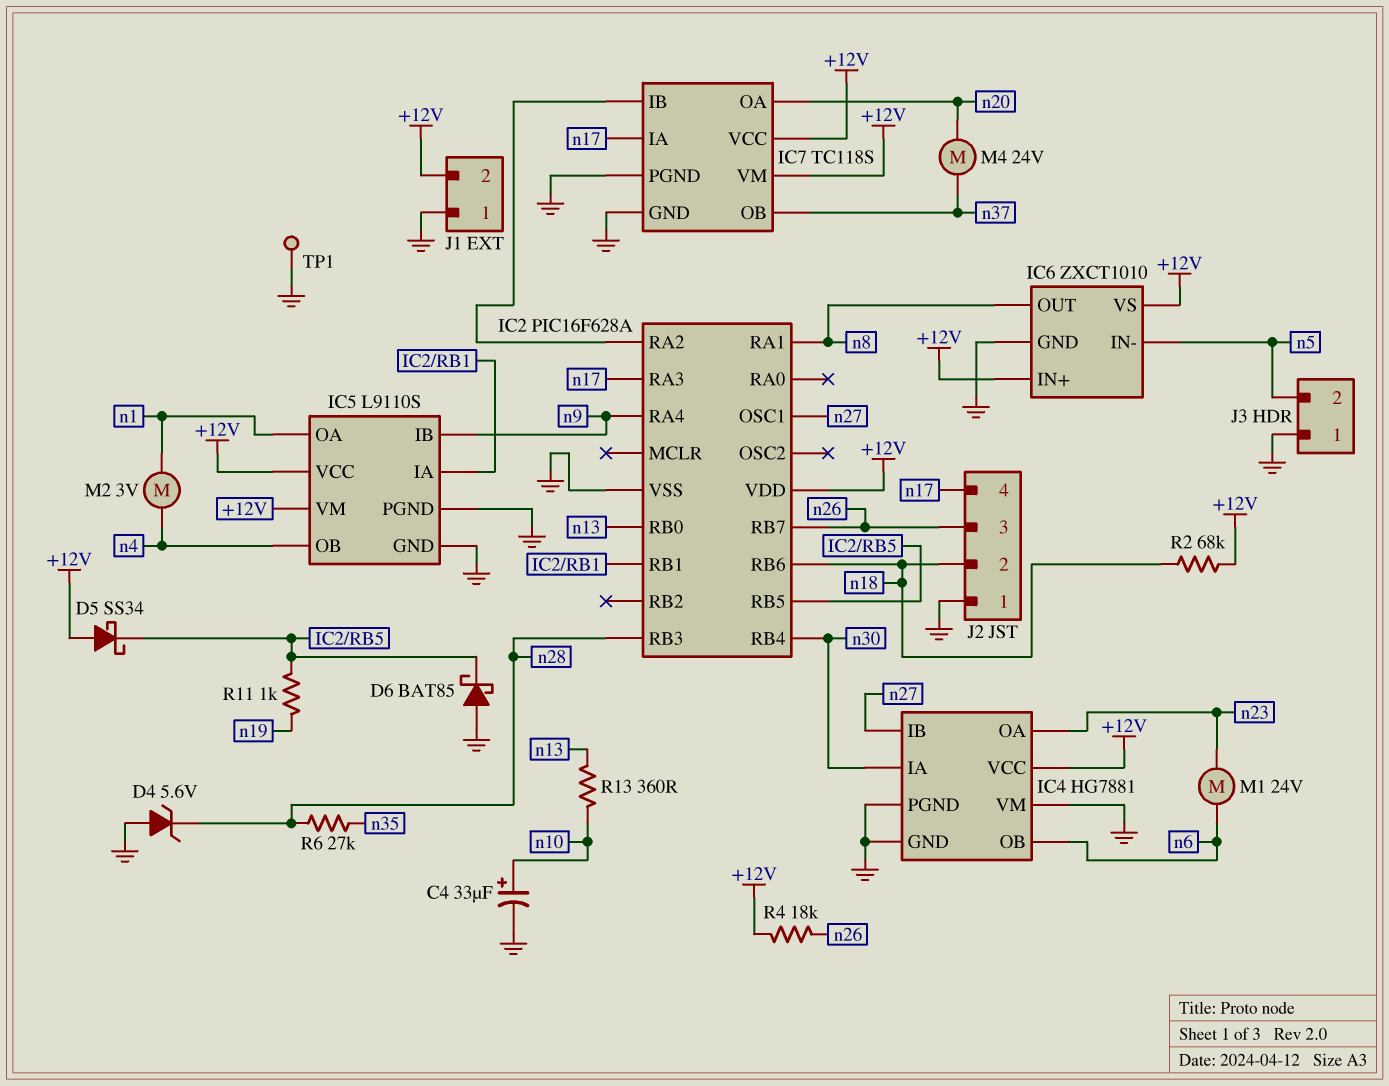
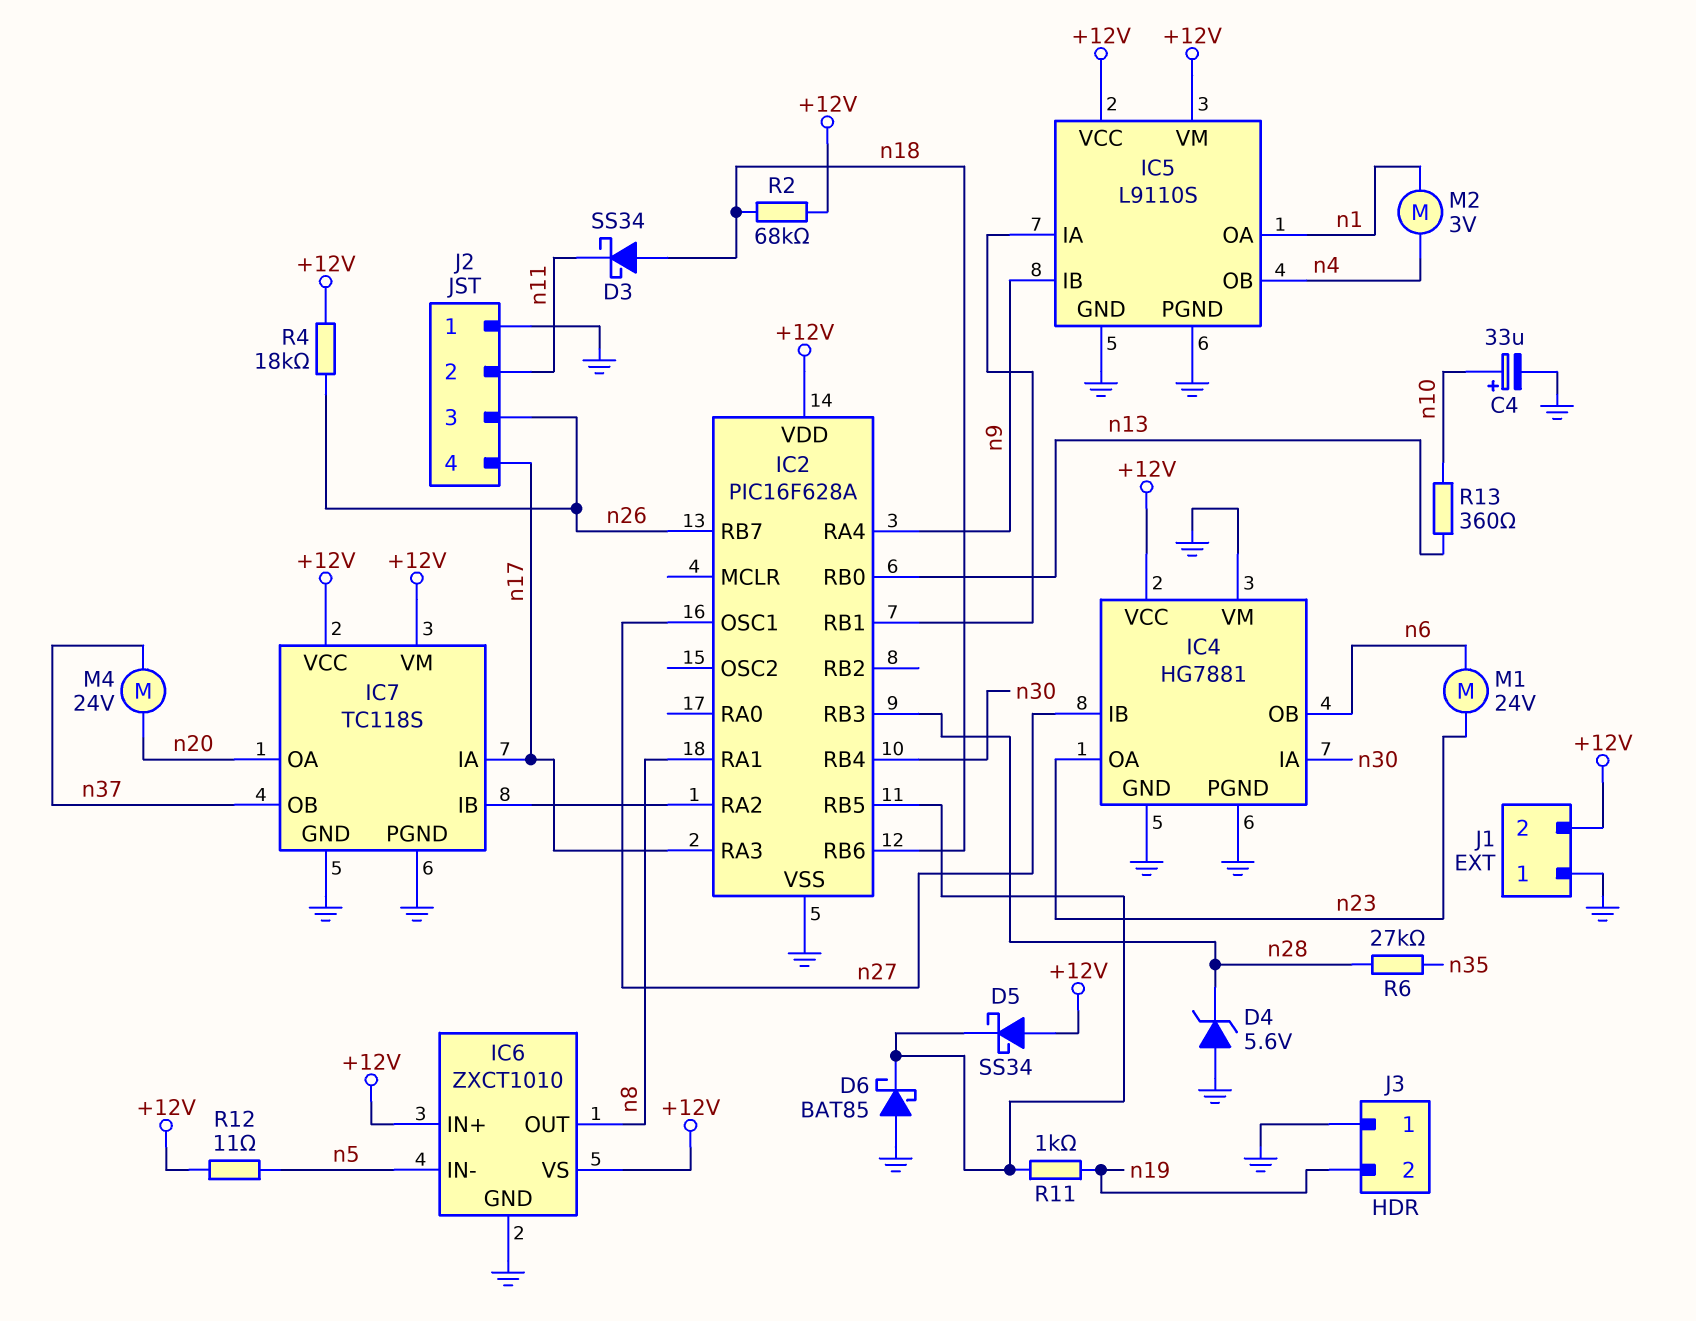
D3: none -> schottky SS34 (A n18, K n11)
J2 pin 2: n18 -> n11
J3 pin 2: n5 -> n19
R12: none -> 11 (+12V, n5)
TP1: test point (GND) -> none

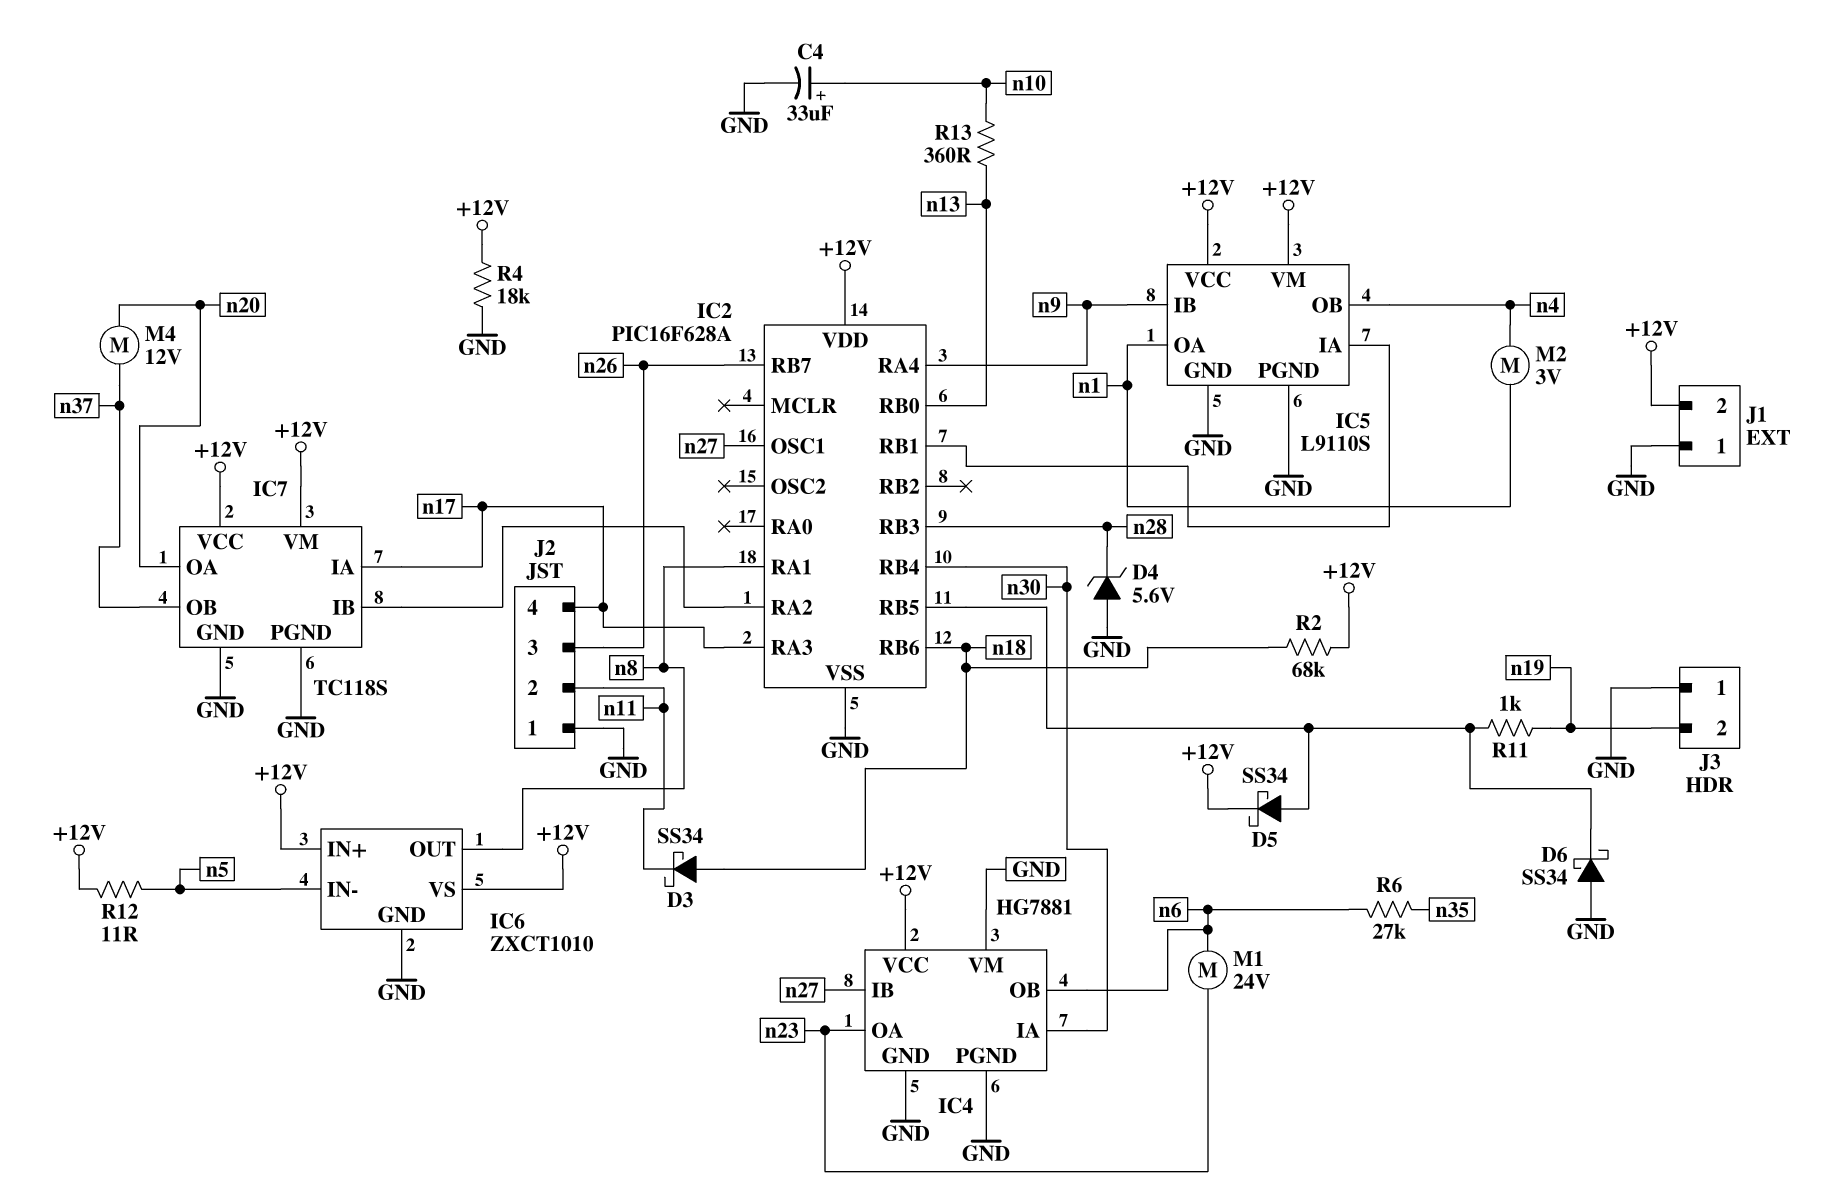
D5: schottky SS34 (A +12V, K IC2/RB5) -> schottky SS34 (A IC2/RB5, K +12V)
D6: schottky BAT85 (A GND, K IC2/RB5) -> schottky SS34 (A GND, K IC2/RB5)
M4: motor 24V (n20, n37) -> motor 12V (n20, n37)
R4: 18k (+12V, n26) -> 18k (+12V, GND)
R6: 27k (n28, n35) -> 27k (n6, n35)

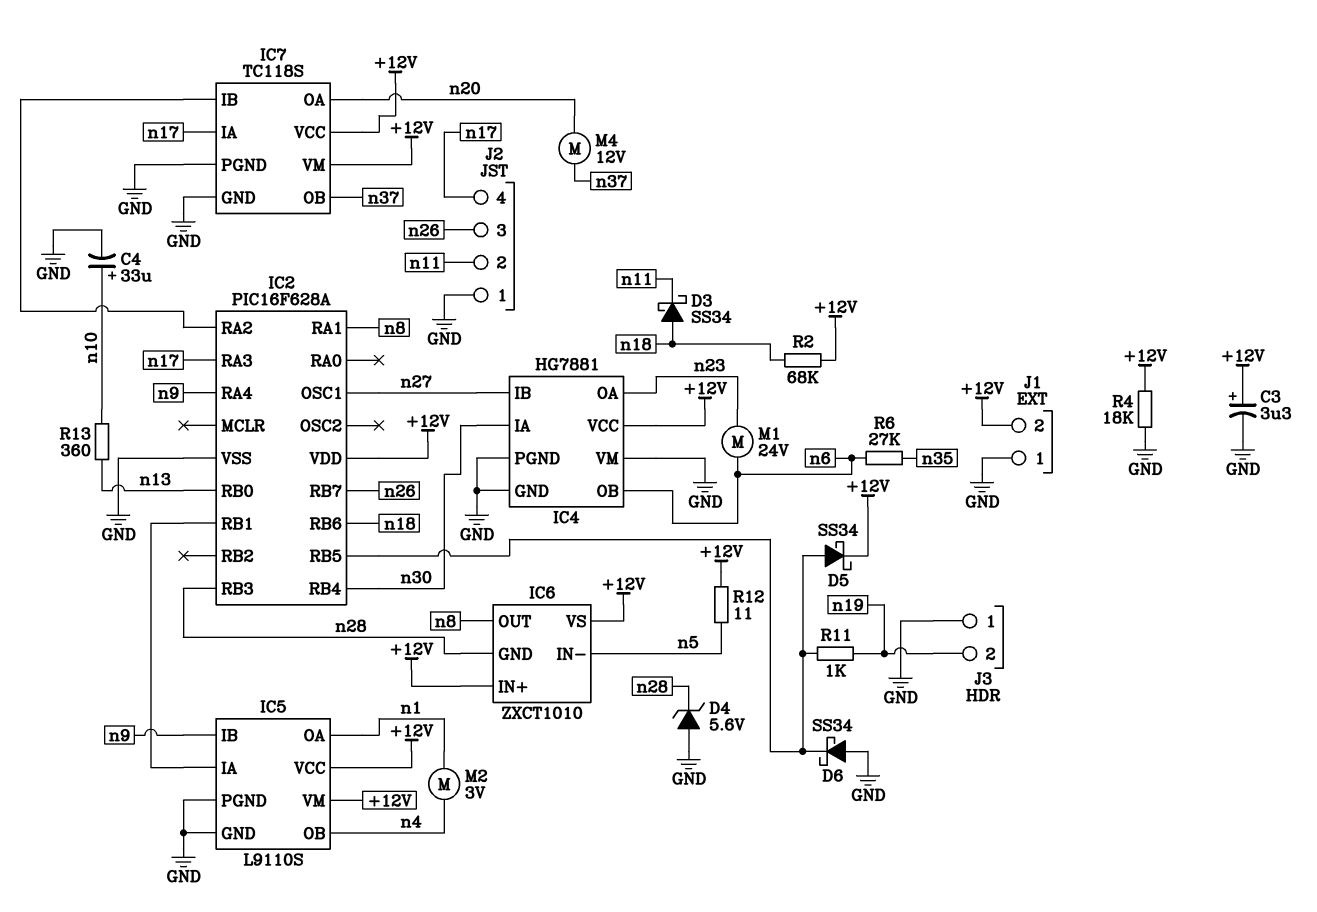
C3: none -> 3.3uF (plus +12V, minus GND)
IC6 pin GND: GND -> n28

